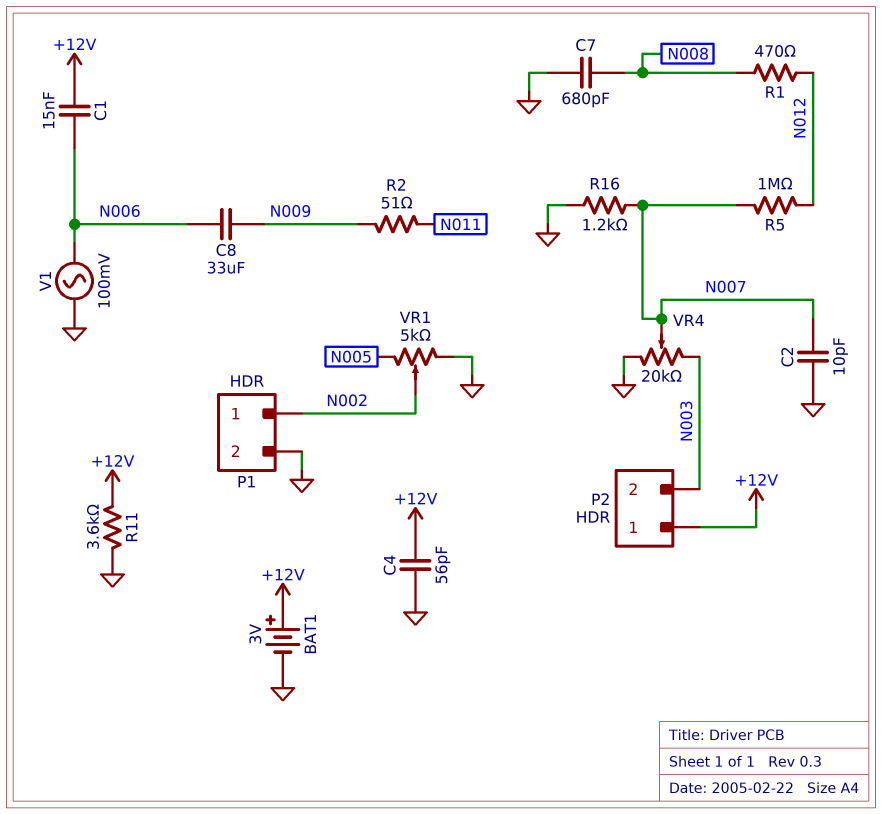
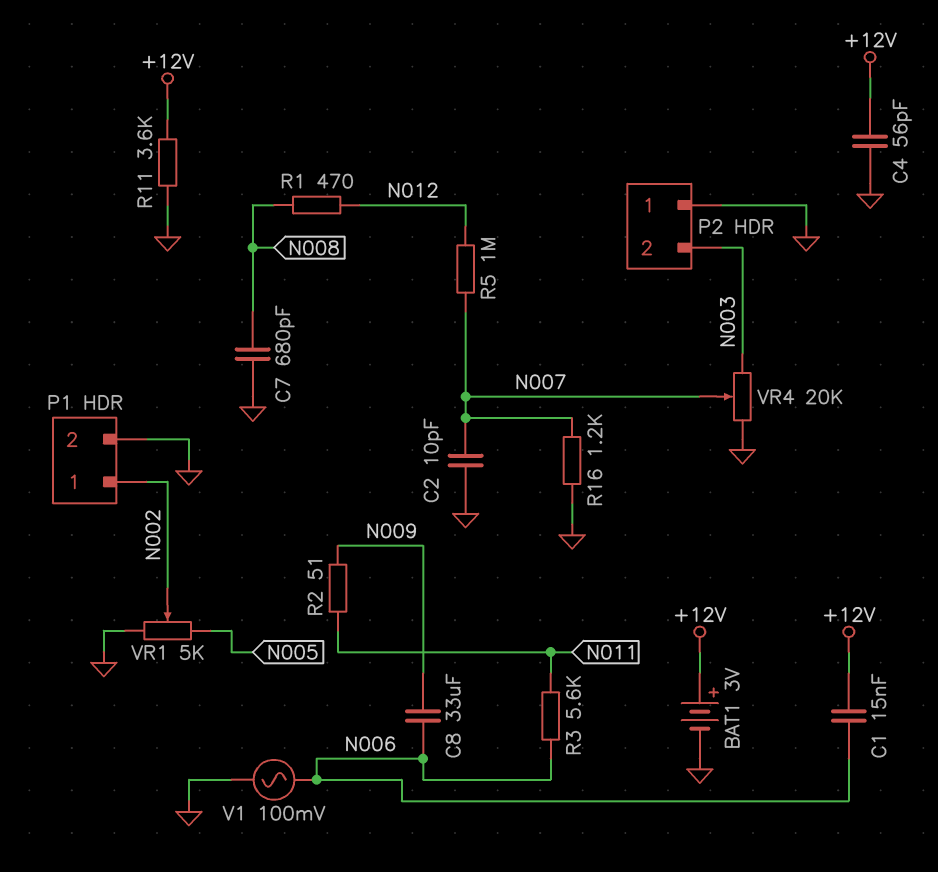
P2 pin 1: +12V -> GND
R3: none -> 5.6k (N006, N011)

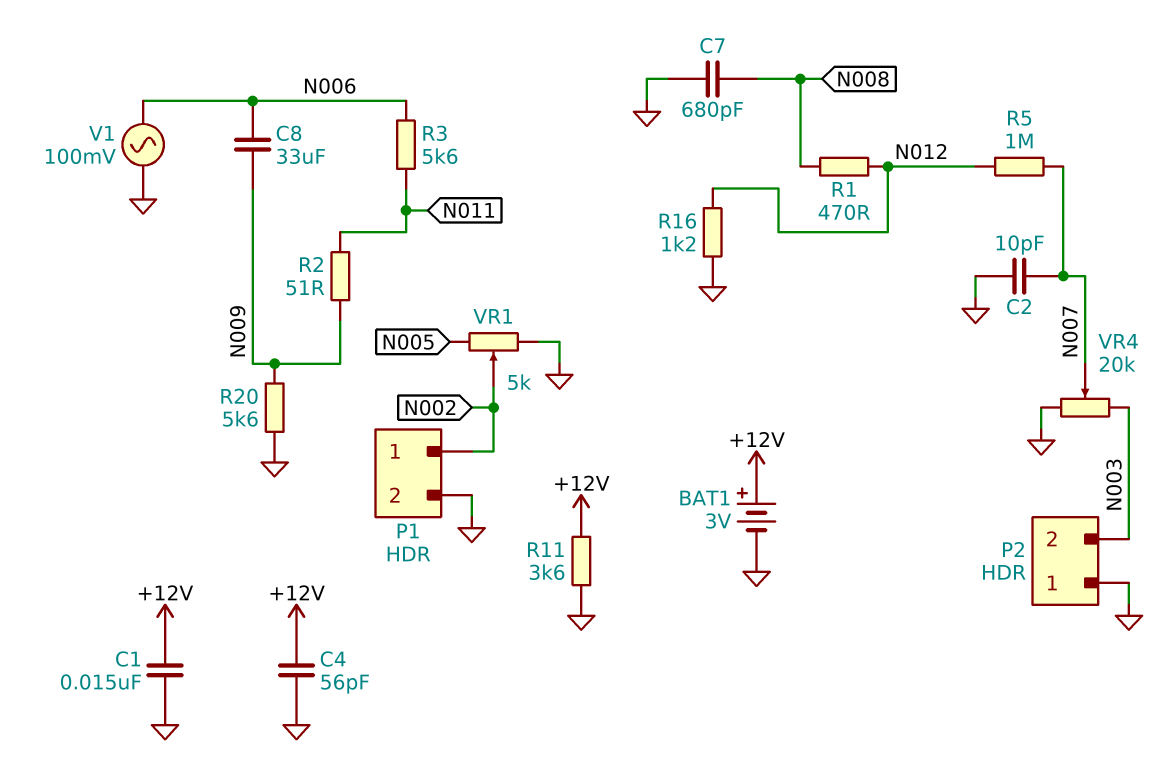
C1: 15nF (+12V, N006) -> 15nF (+12V, GND)
R16: 1.2k (GND, N007) -> 1.2k (GND, N012)
R20: none -> 5.6k (GND, N009)

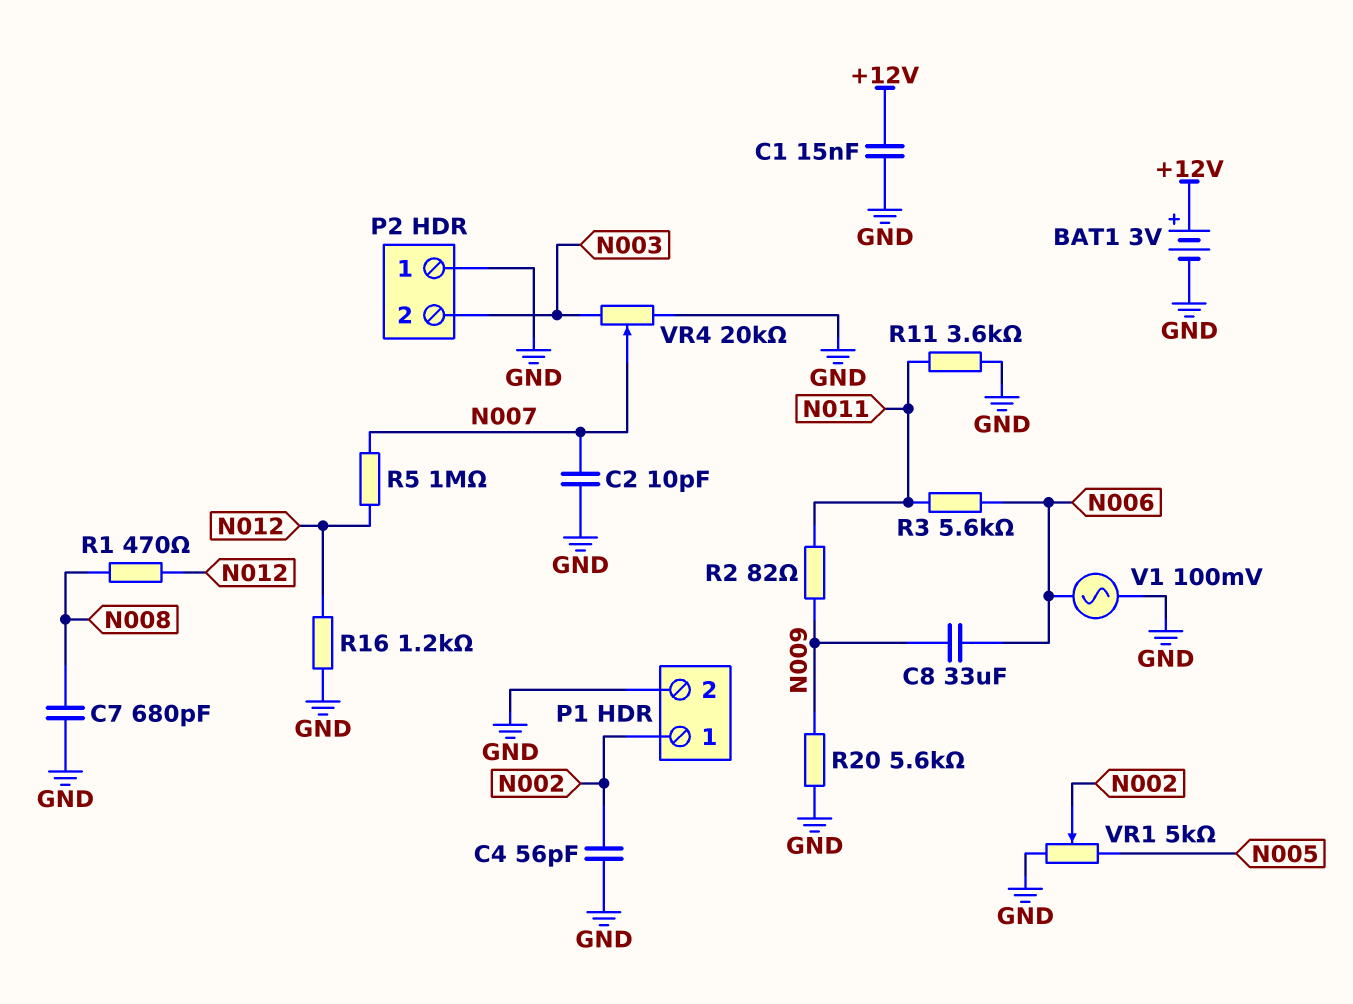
C4: 56pF (+12V, GND) -> 56pF (GND, N002)
R2: 51 (N009, N011) -> 82 (N009, N011)
R11: 3.6k (+12V, GND) -> 3.6k (GND, N011)

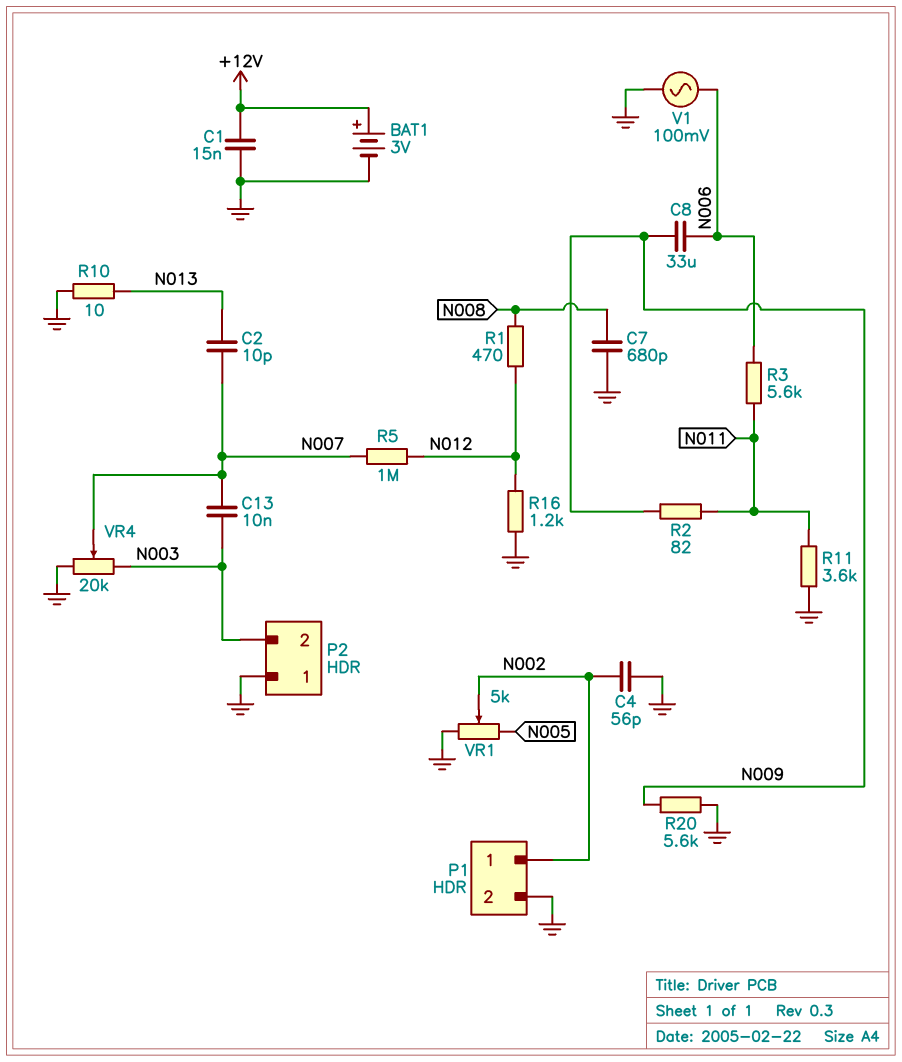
C2: 10pF (GND, N007) -> 10pF (N007, N013)
C13: none -> 10nF (N003, N007)
R10: none -> 10 (GND, N013)

